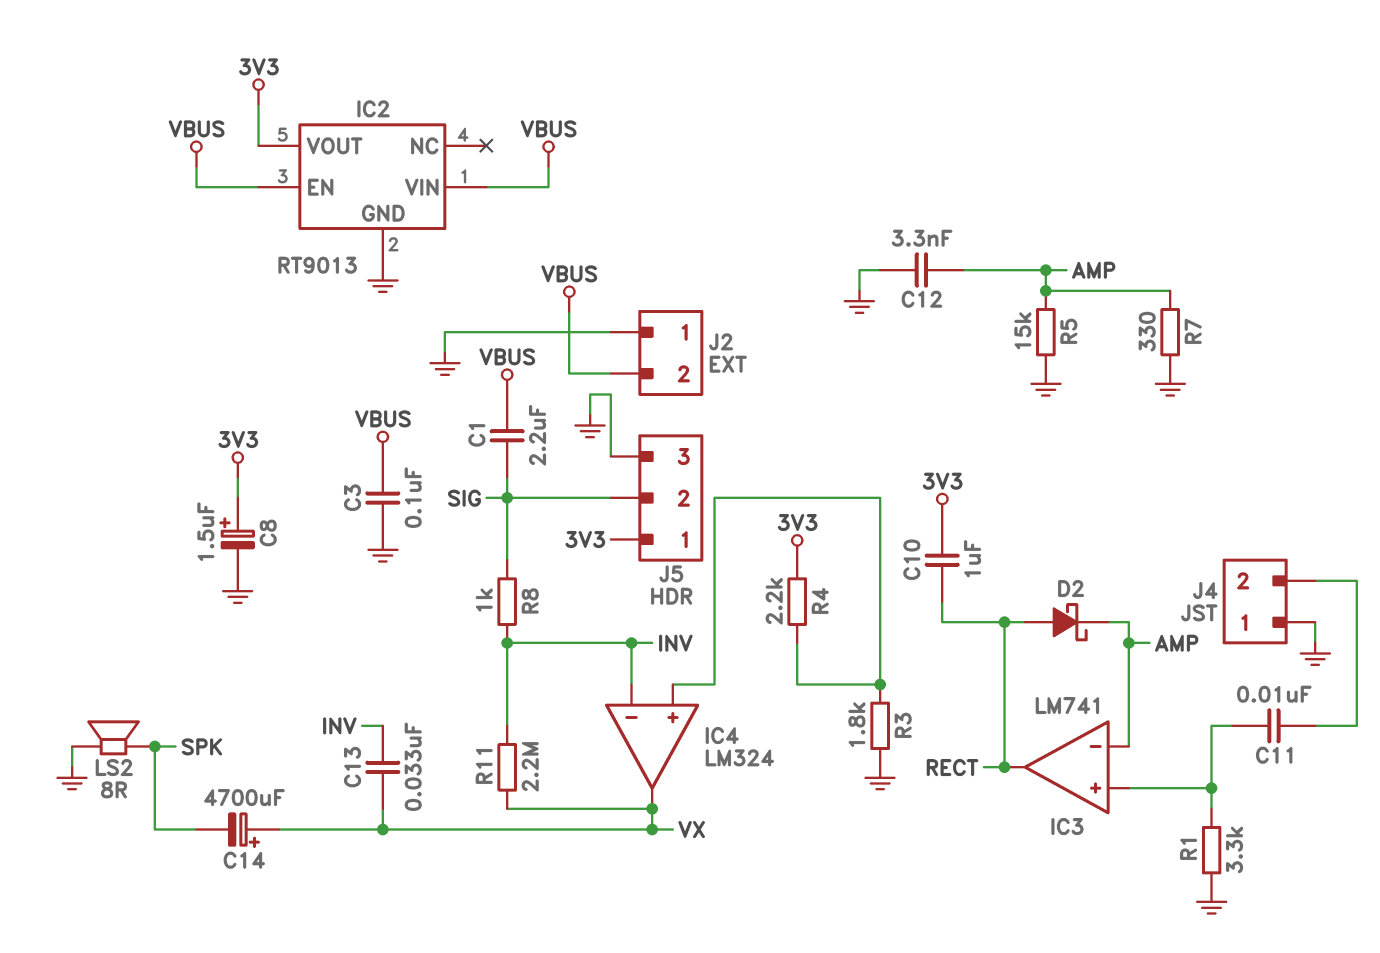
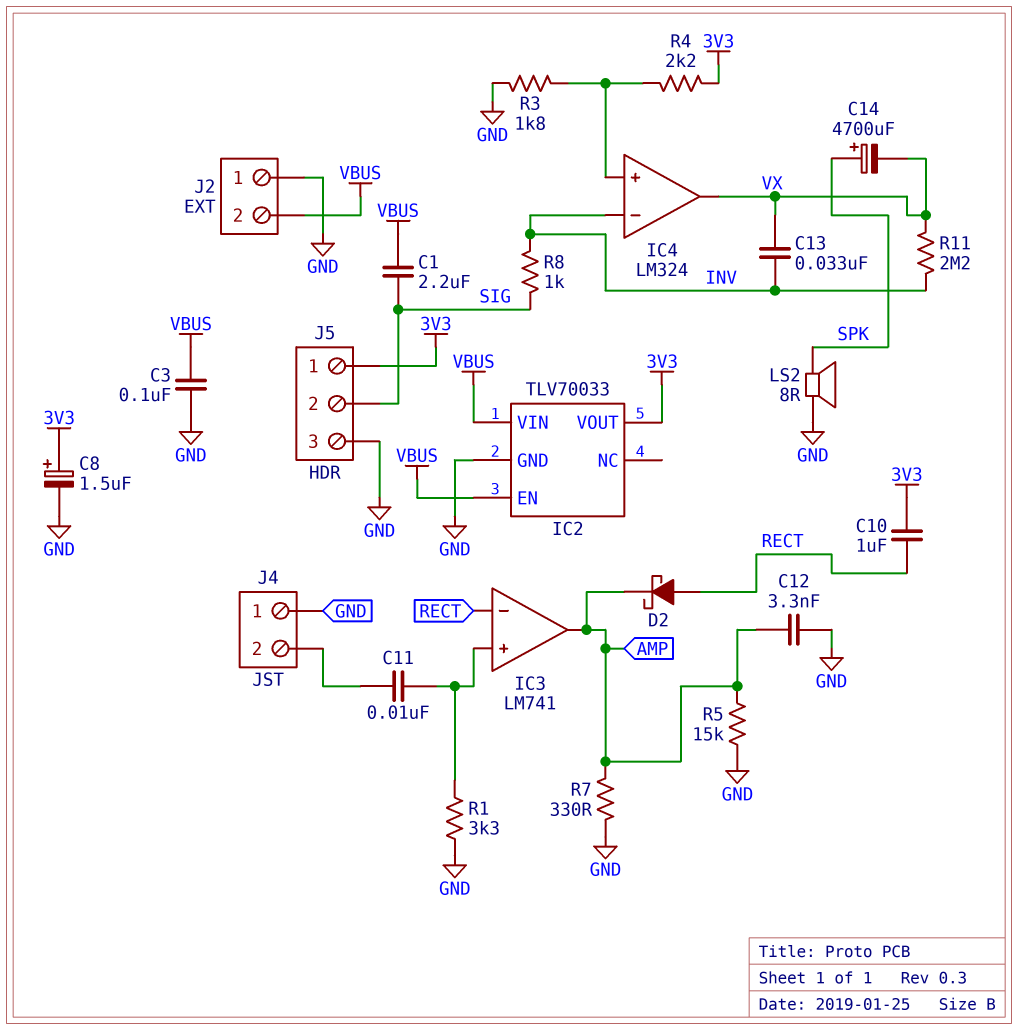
C14: 4700uF (plus VX, minus SPK) -> 4700uF (plus SPK, minus VX)
IC2: RT9013 -> TLV70033
IC3 pin in-: AMP -> RECT
IC3 pin out: RECT -> AMP

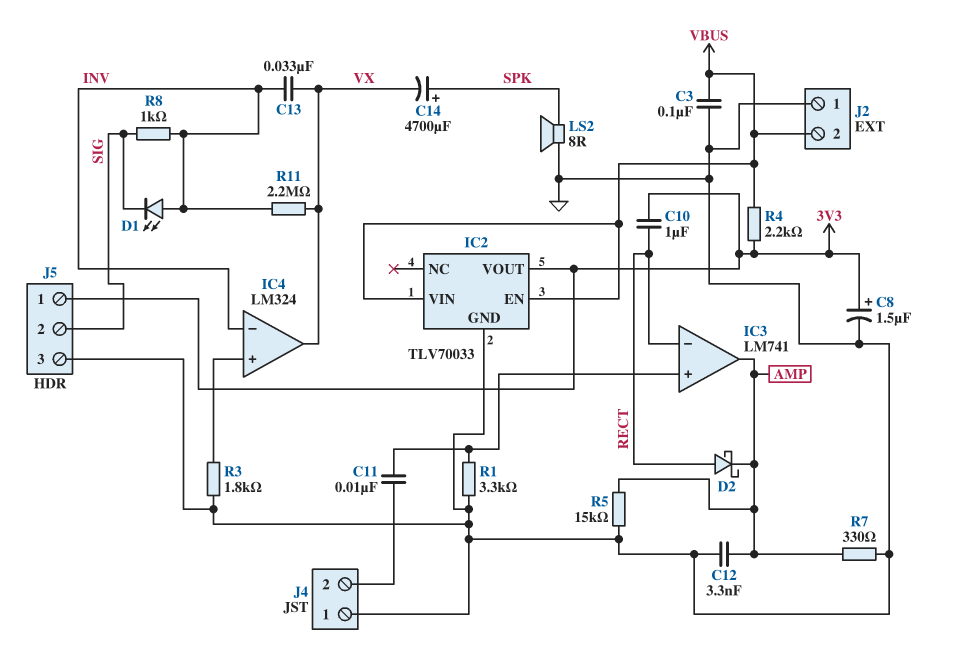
C1: 2.2uF (SIG, VBUS) -> none
D1: none -> LED (A INV, K SIG)
R4: 2.2k (3V3, IC4/in+) -> 2.2k (3V3, VBUS)

